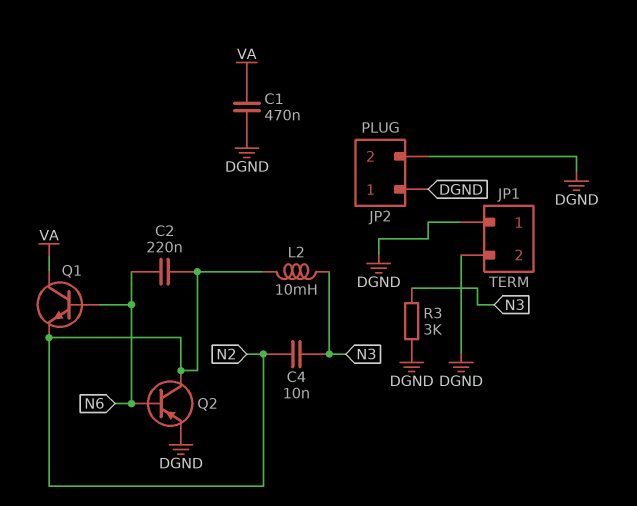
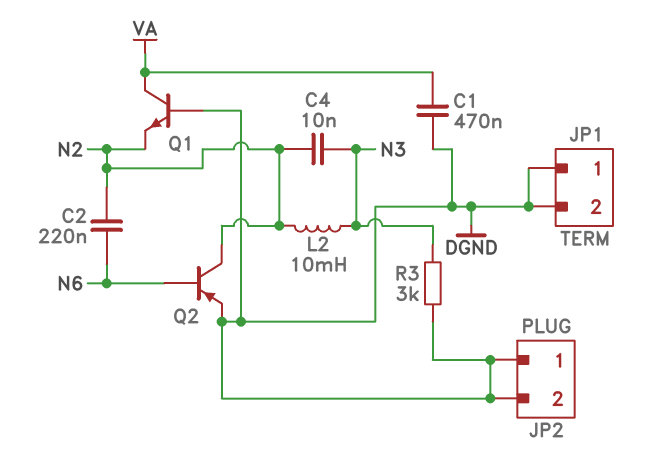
Q1: NPN (B N6, C VA, E N2) -> NPN (B DGND, C VA, E N2)

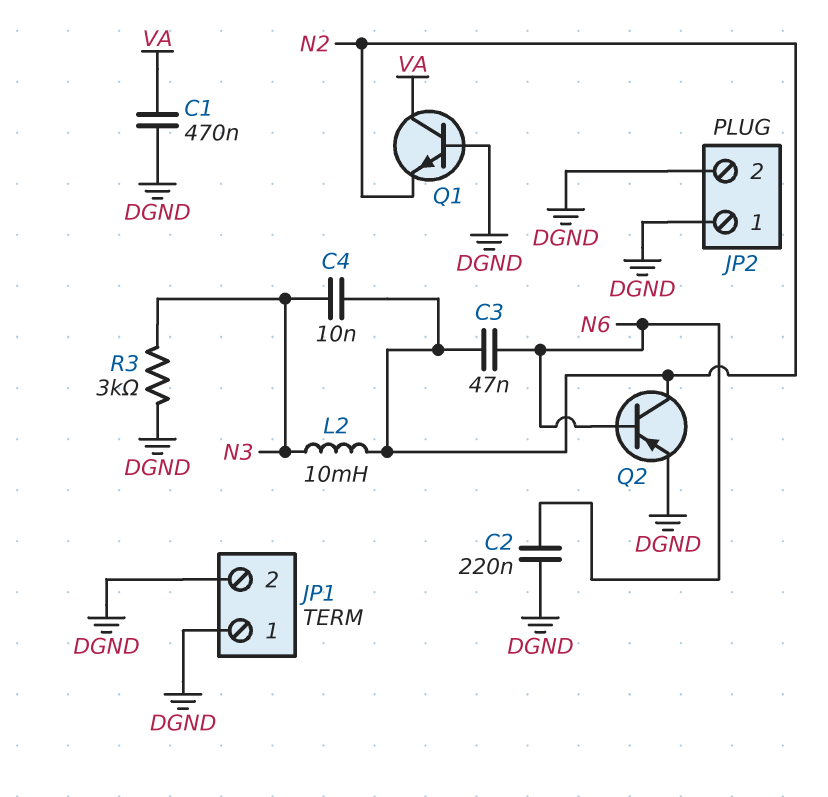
C2: 220nF (N2, N6) -> 220nF (DGND, N6)
C3: none -> 47nF (N2, N6)

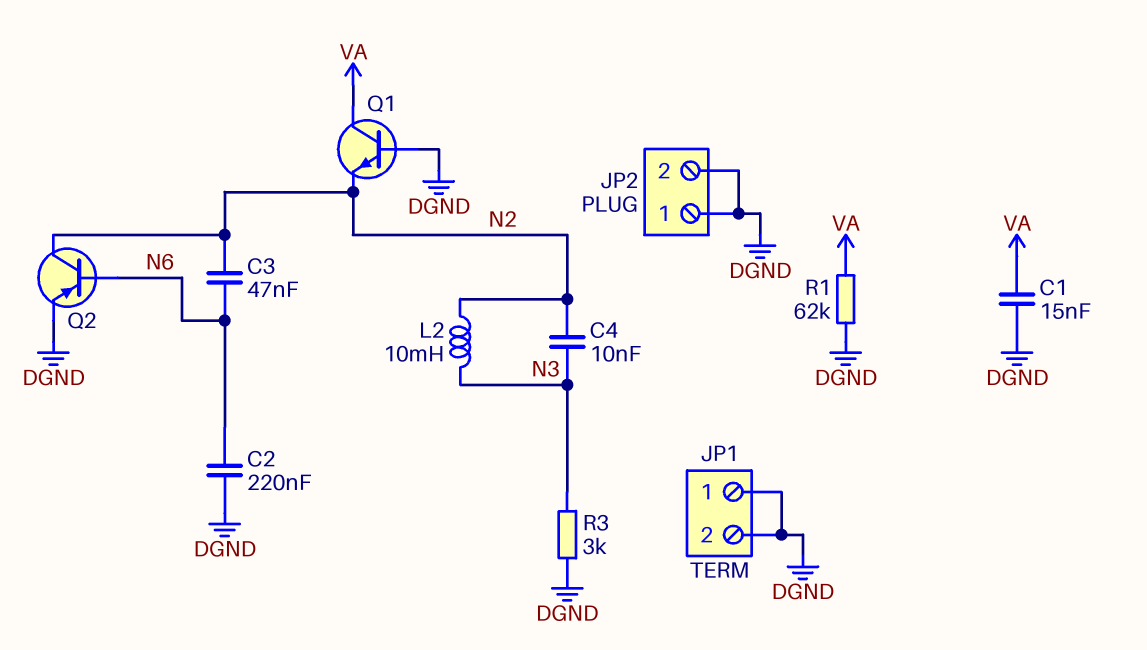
C1: 470nF (DGND, VA) -> 15nF (DGND, VA)
R1: none -> 62k (DGND, VA)

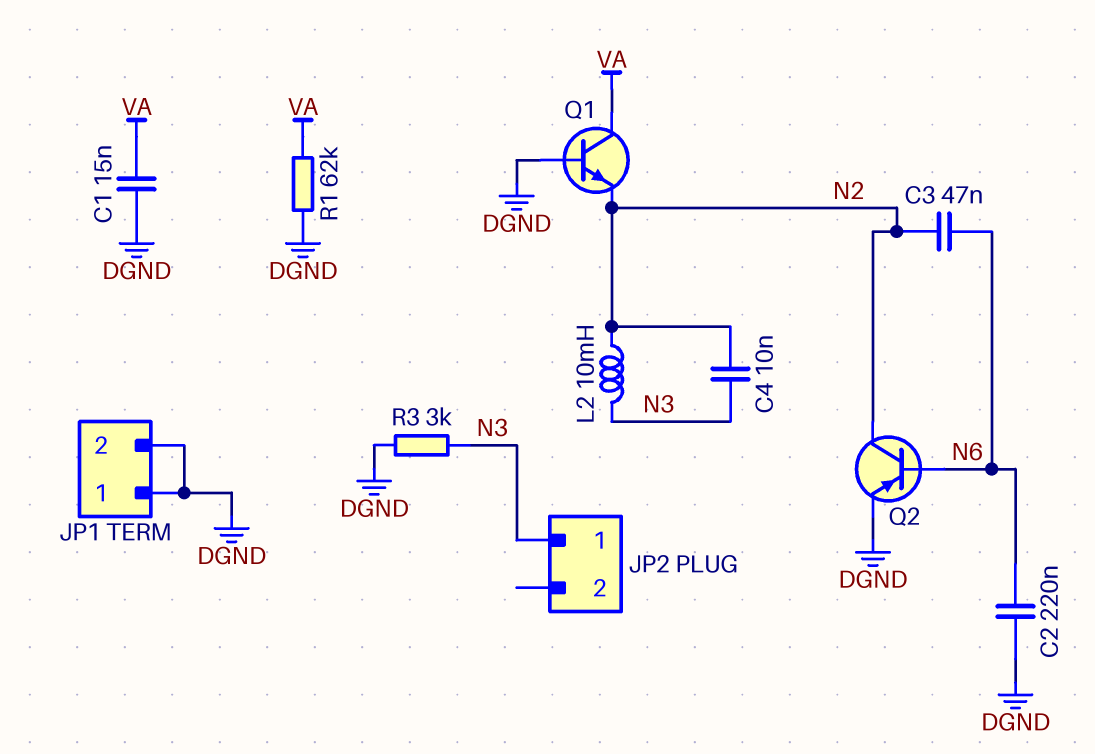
JP2 pin 1: DGND -> N3
JP2 pin 2: DGND -> none

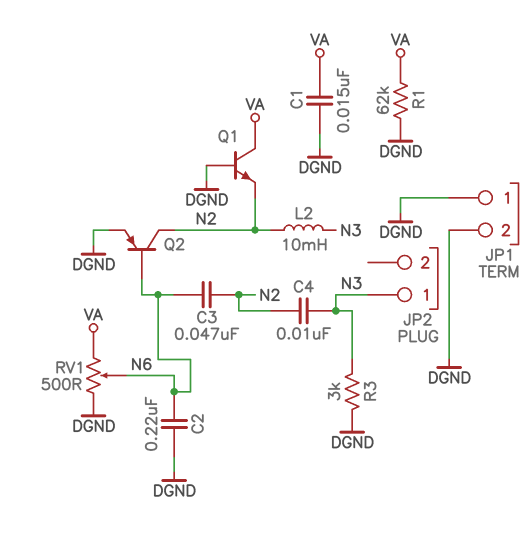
RV1: none -> 500 (DGND, VA, wiper N6)

